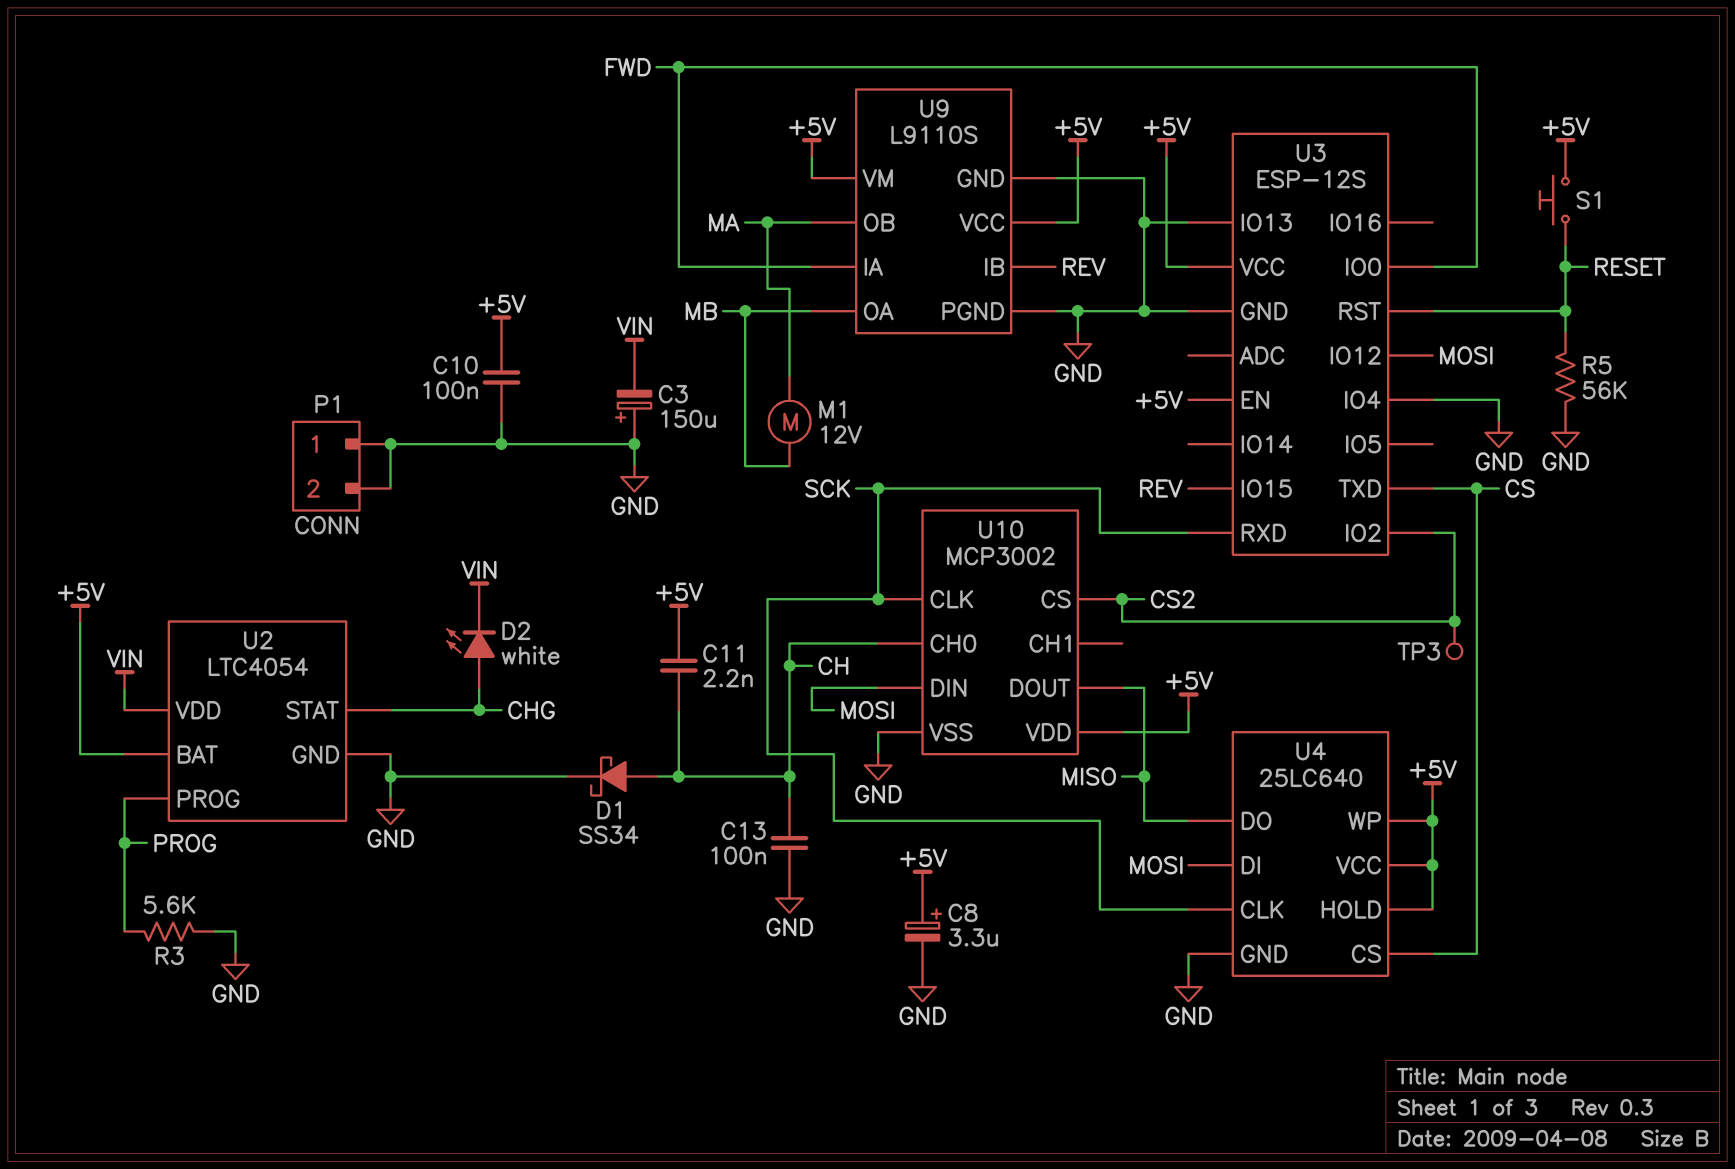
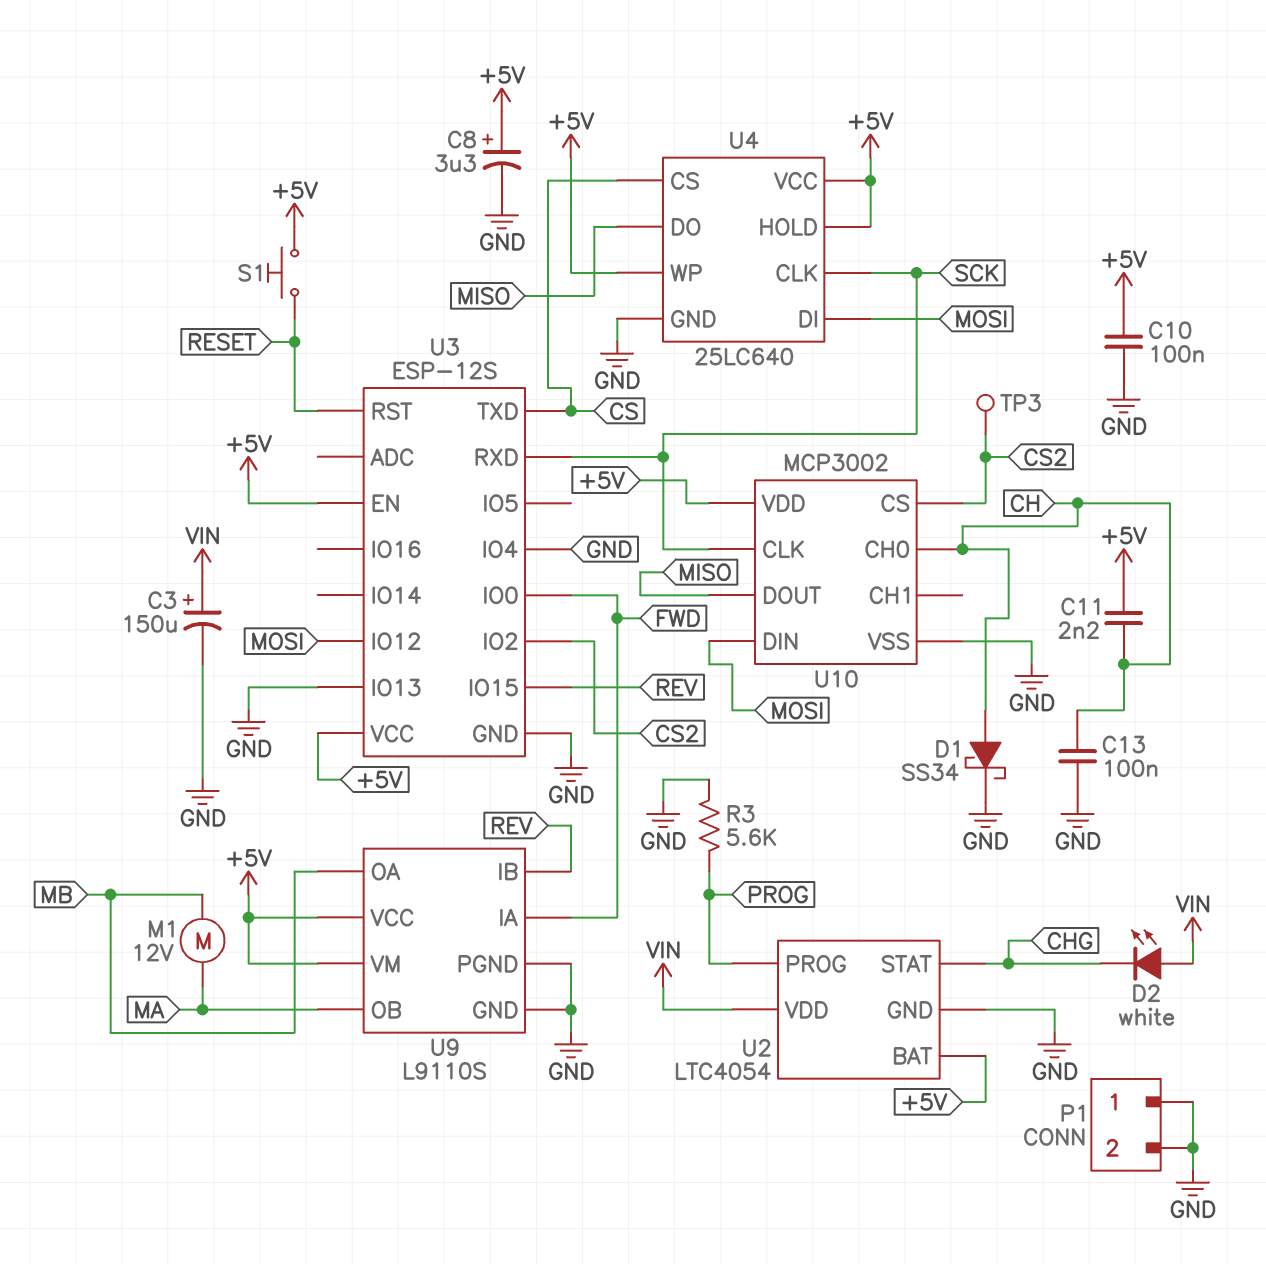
C3: 150uF (plus GND, minus VIN) -> 150uF (plus VIN, minus GND)
D2: LED white (A CHG, K VIN) -> LED white (A VIN, K CHG)
R5: 56k (GND, RESET) -> none

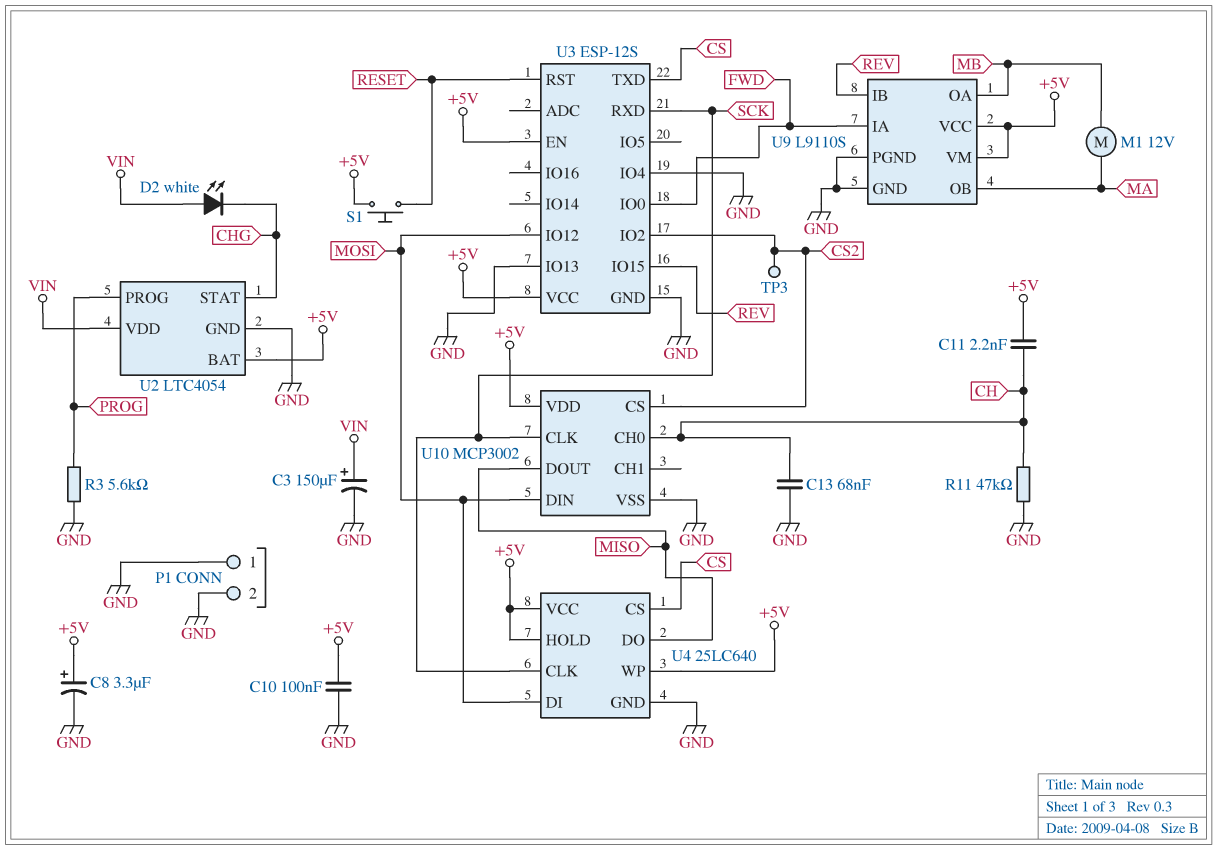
C13: 100nF (CH, GND) -> 68nF (CH, GND)
D1: schottky SS34 (A CH, K GND) -> none
R11: none -> 47k (CH, GND)

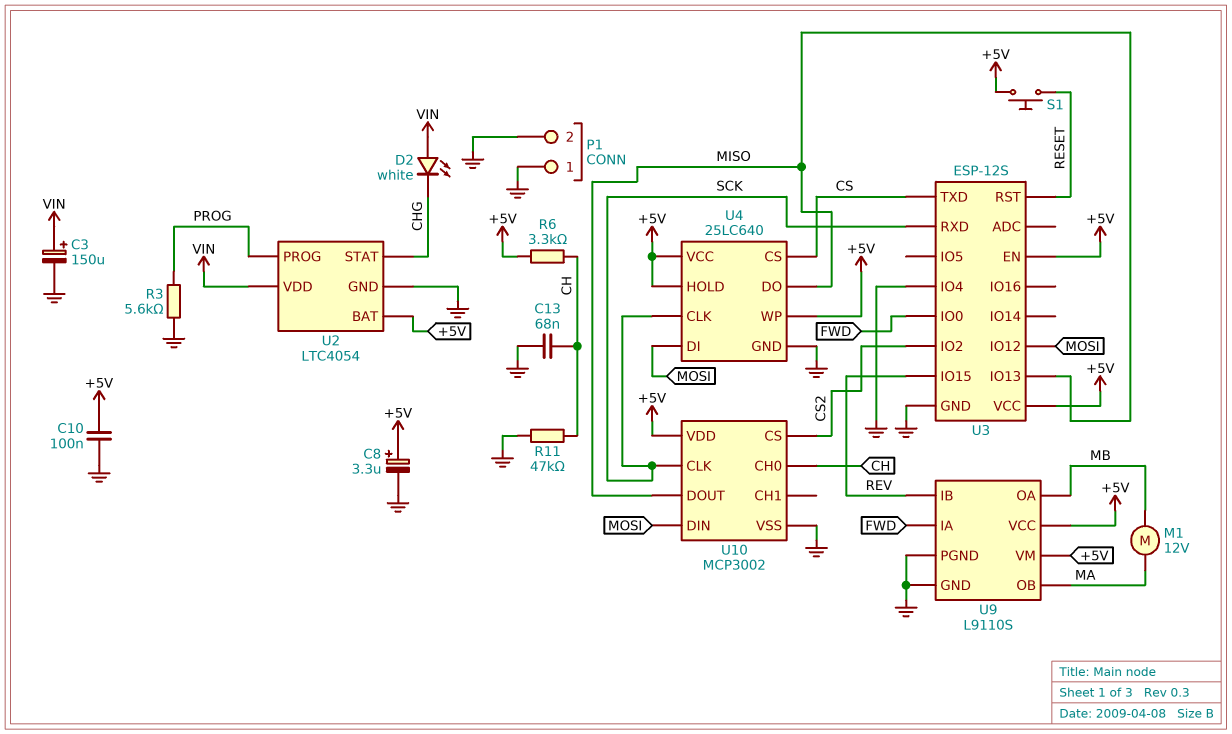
C11: 2.2nF (+5V, CH) -> none
R6: none -> 3.3k (+5V, CH)
TP3: test point (CS2) -> none
U3 pin IO13: GND -> MISO

